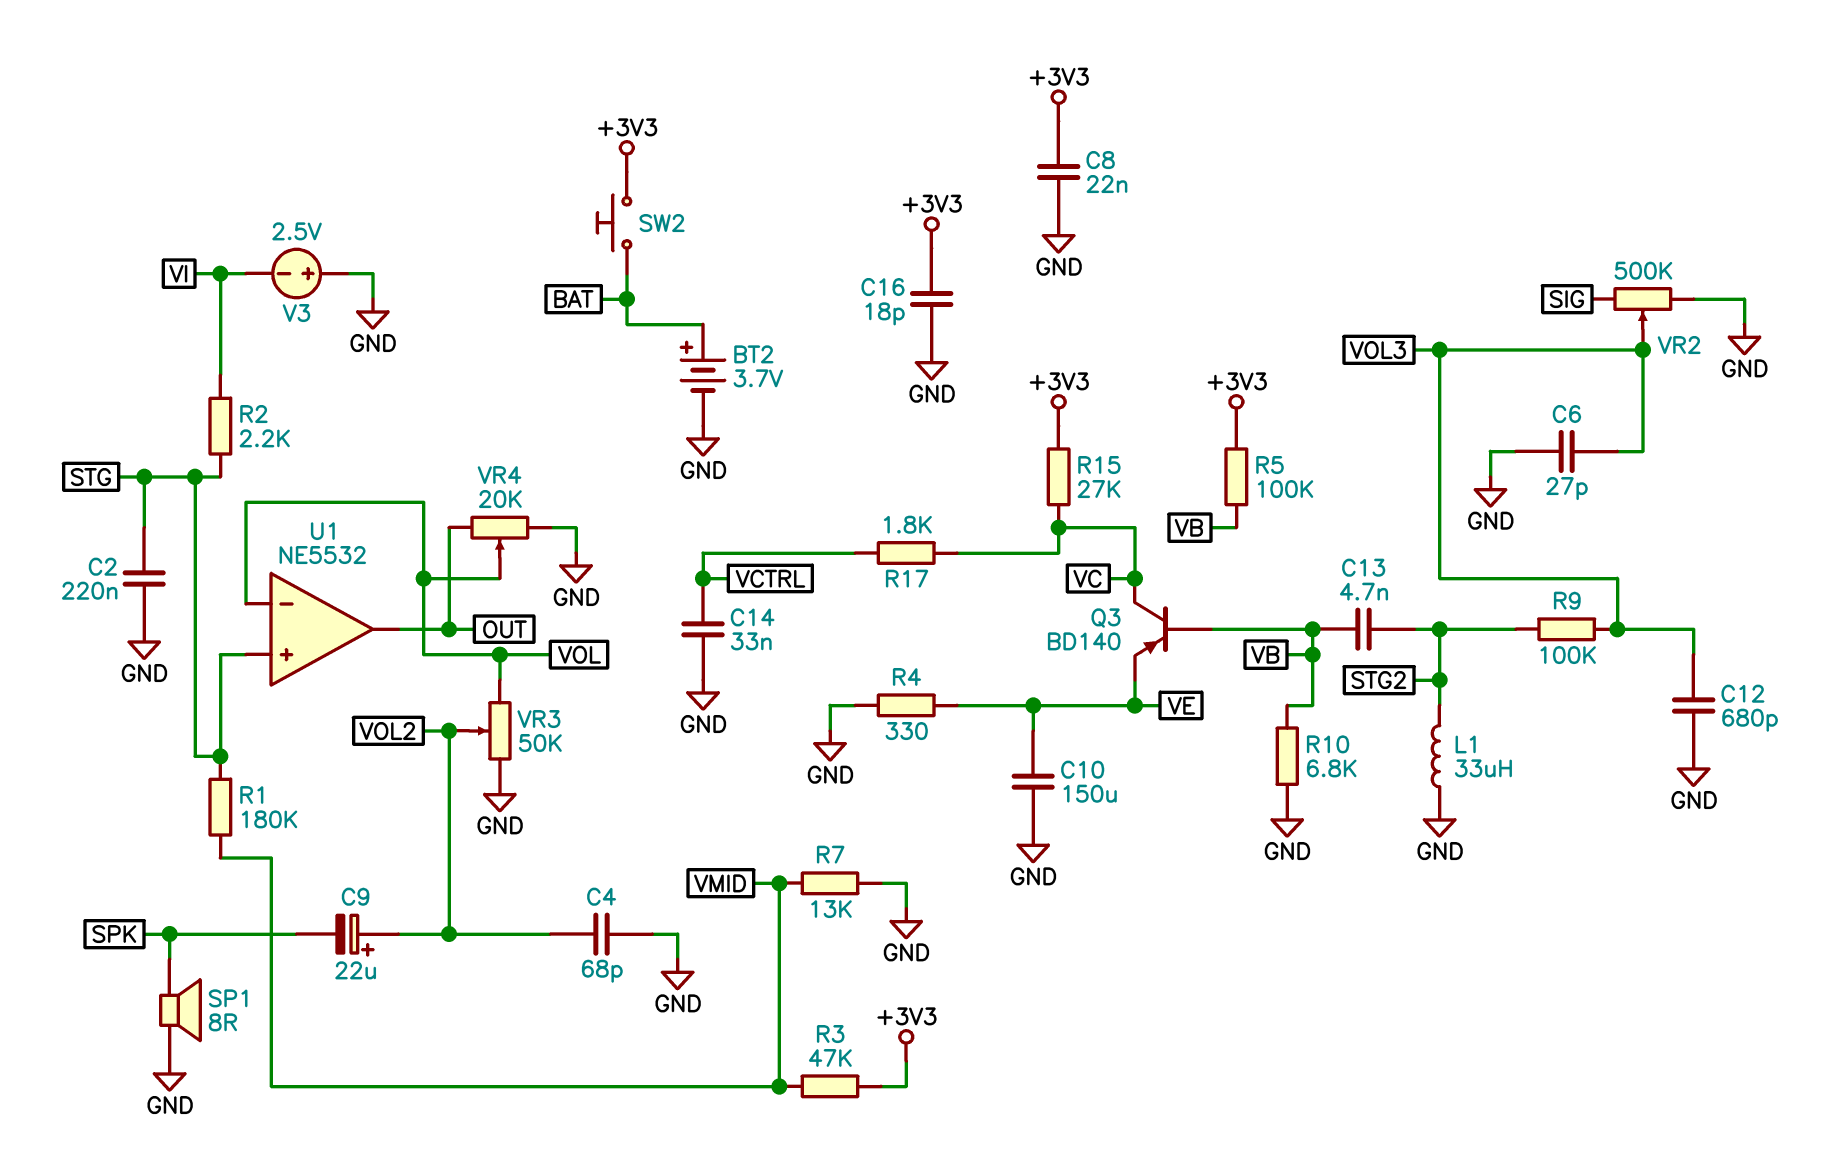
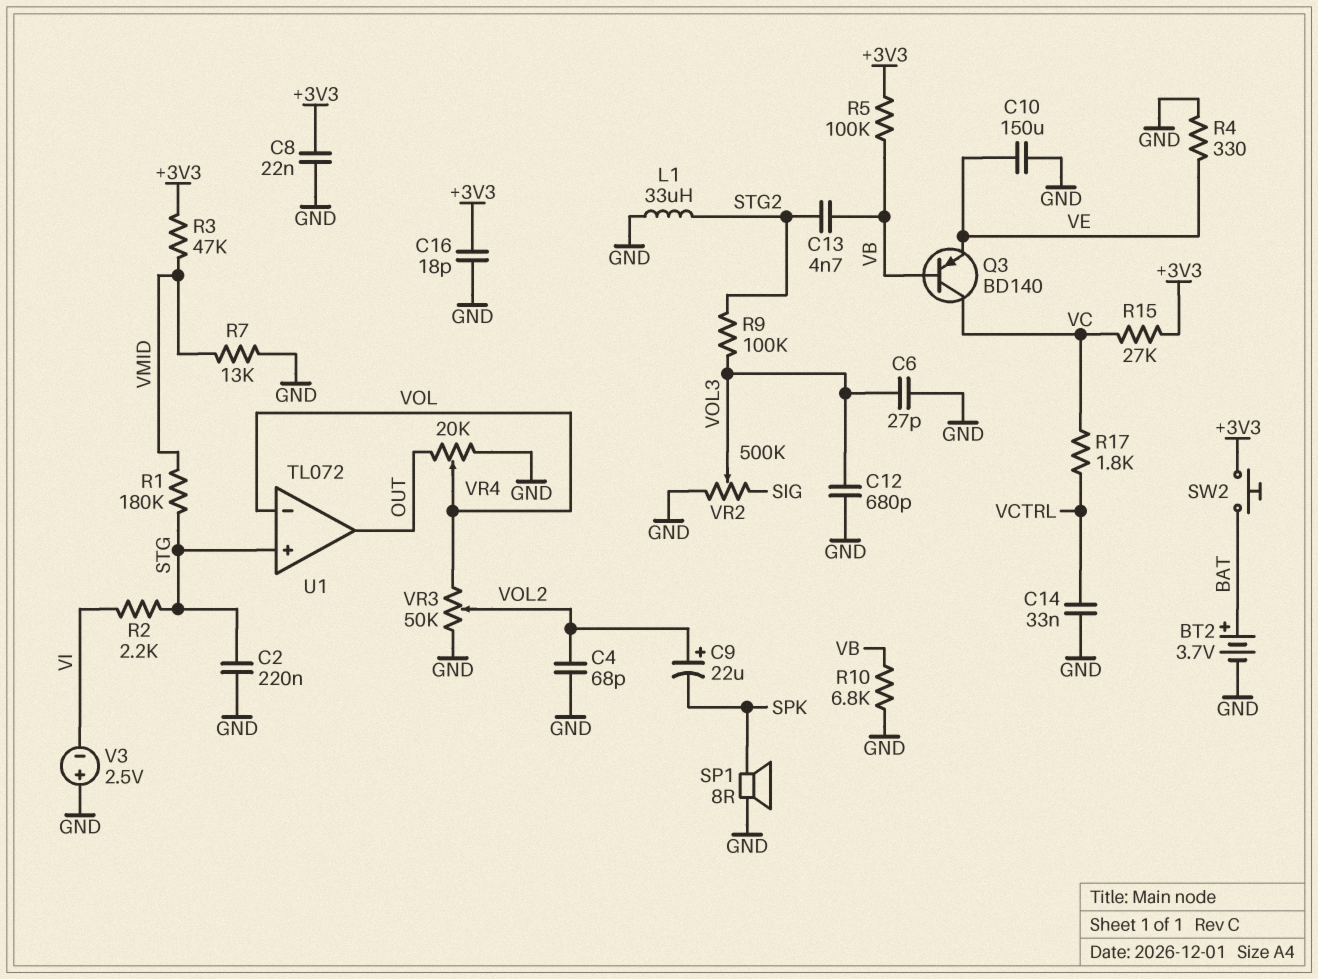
U1: NE5532 -> TL072

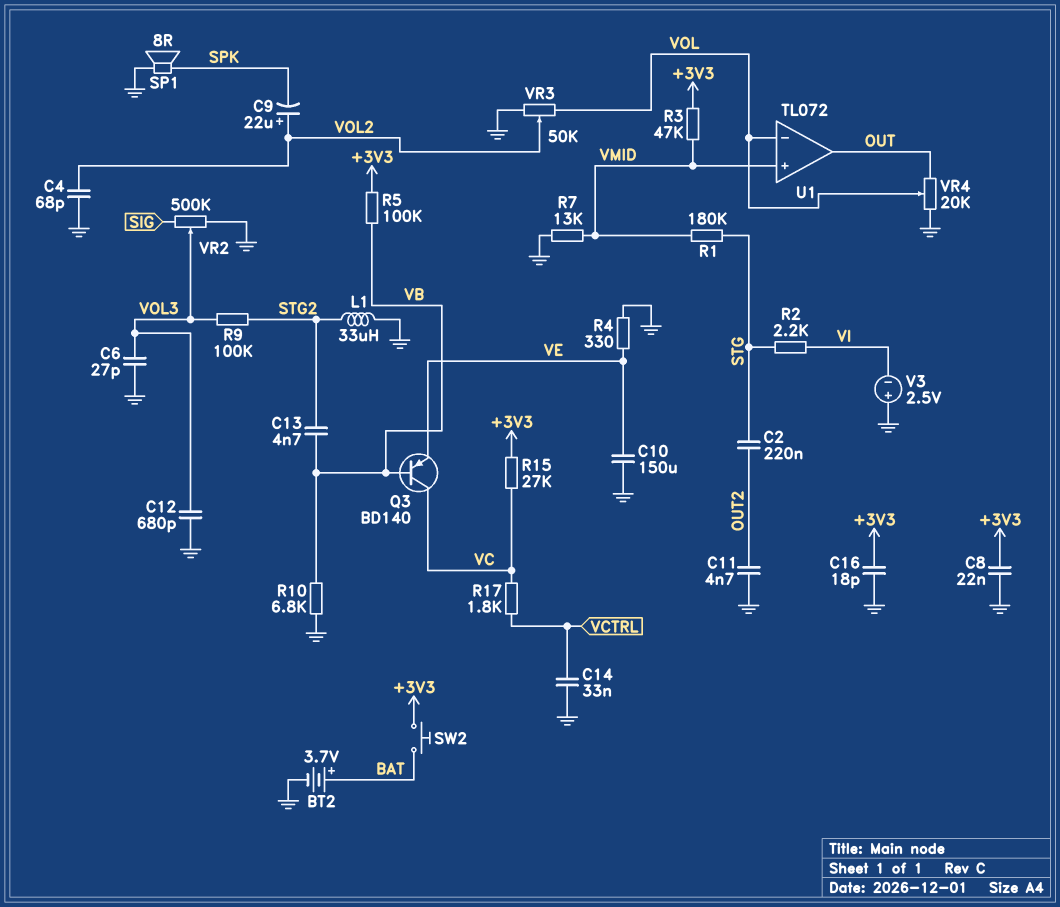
C2: 220nF (GND, STG) -> 220nF (OUT2, STG)
C11: none -> 4.7nF (GND, OUT2)
U1 pin in+: STG -> VMID

